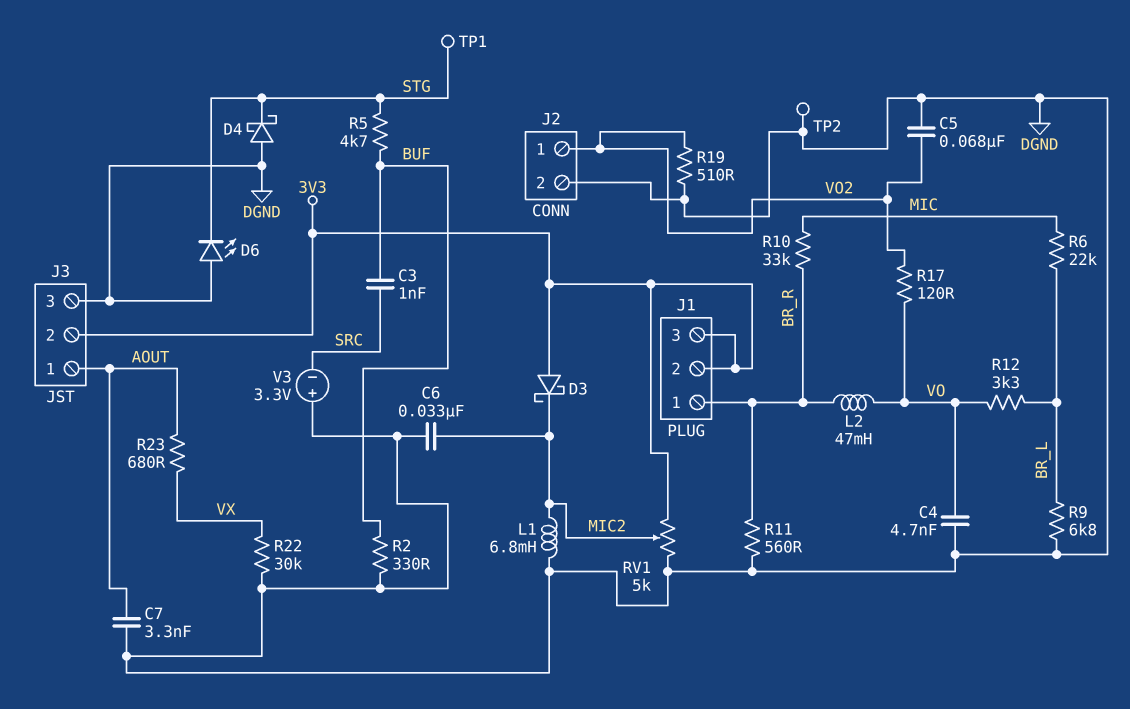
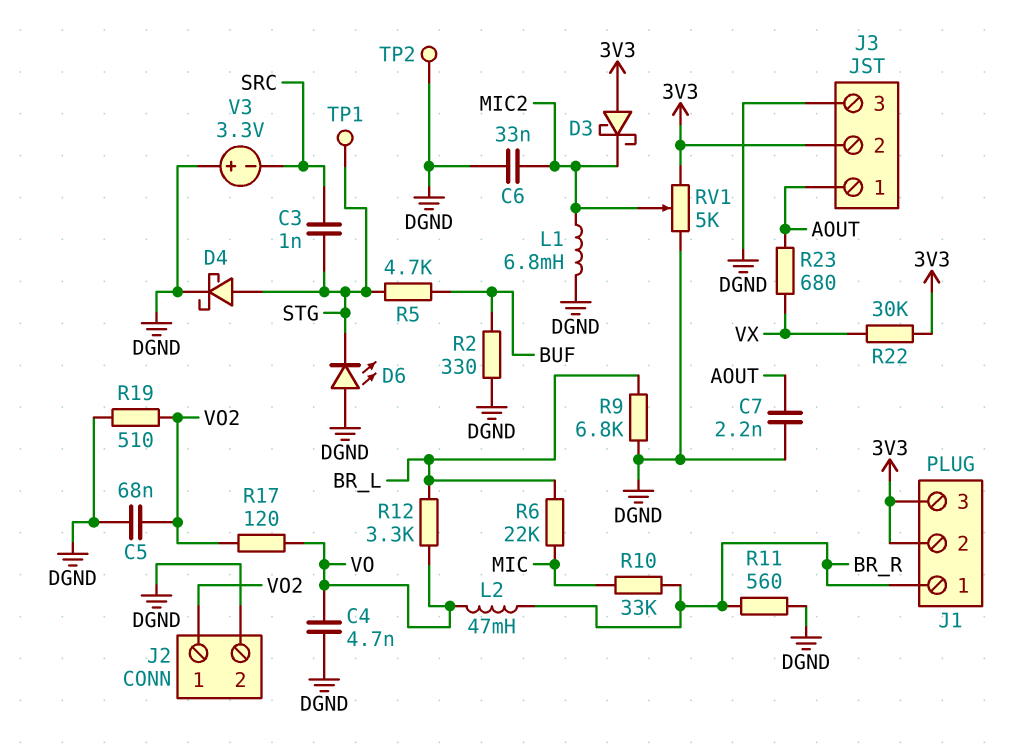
C3: 1nF (BUF, SRC) -> 1nF (SRC, STG)
C7: 3.3nF (AOUT, DGND) -> 2.2nF (AOUT, DGND)
D4: schottky (A DGND, K STG) -> schottky (A STG, K DGND)
R22: 30k (DGND, VX) -> 30k (3V3, VX)

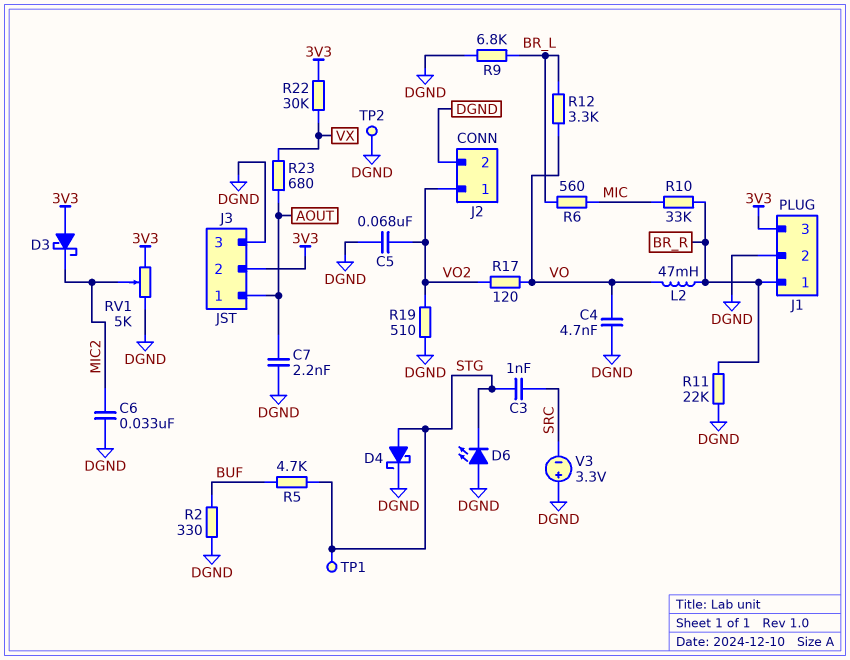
J1 pin 2: 3V3 -> DGND
L1: 6.8mH (DGND, MIC2) -> none
R6: 22k (BR_L, MIC) -> 560 (BR_L, MIC)
R11: 560 (BR_R, DGND) -> 22k (BR_R, DGND)

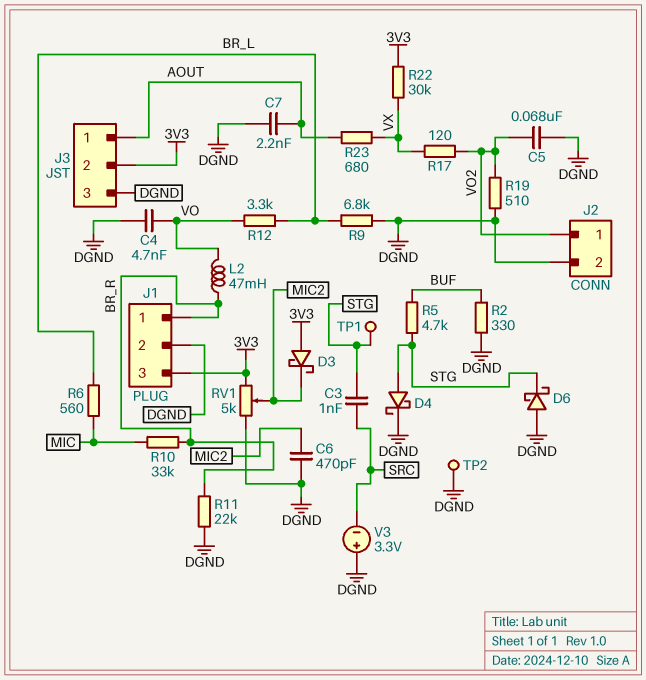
C6: 33nF (DGND, MIC2) -> 470pF (DGND, MIC2)
D6: LED (A DGND, K STG) -> schottky (A DGND, K STG)
R17: 120 (VO, VO2) -> 120 (VO2, VX)

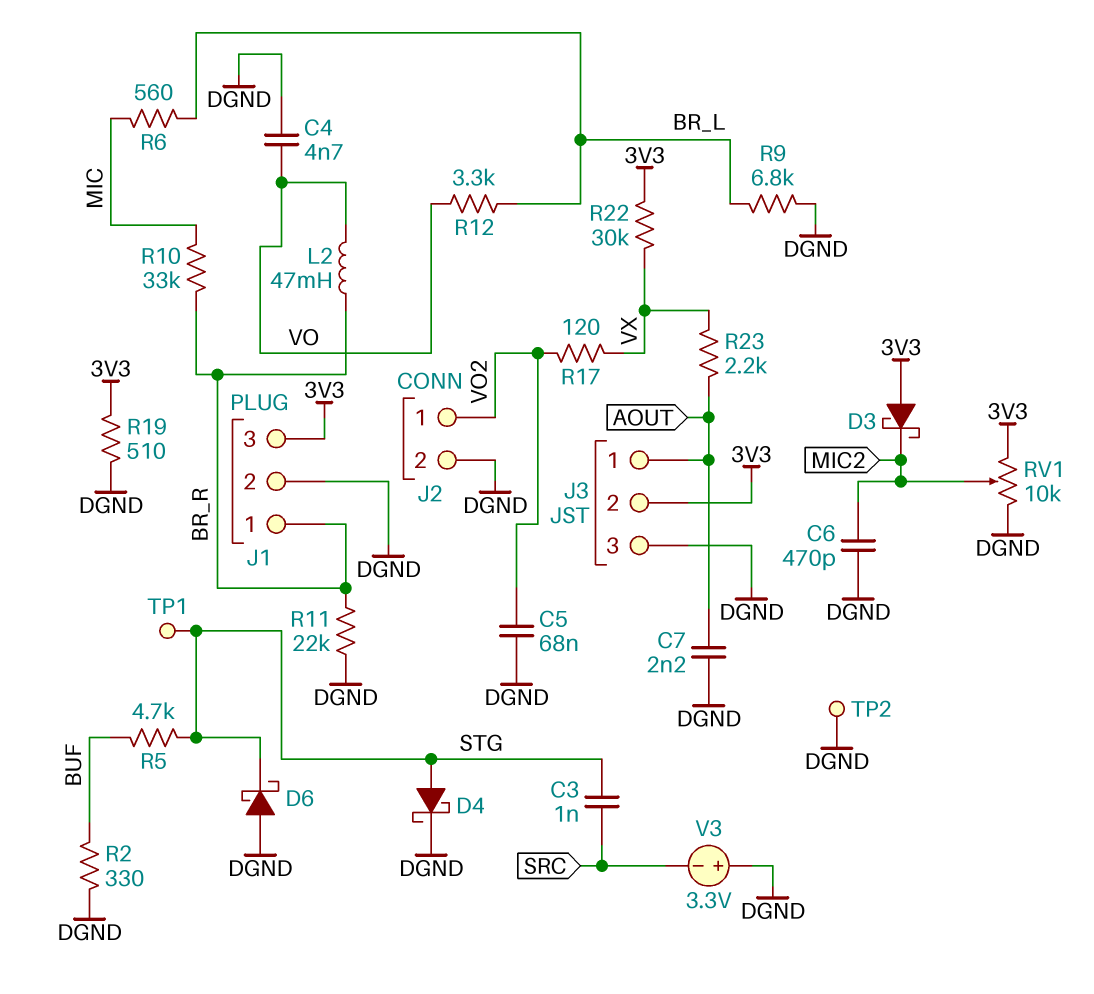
R19: 510 (DGND, VO2) -> 510 (3V3, DGND)
R23: 680 (AOUT, VX) -> 2.2k (AOUT, VX)
RV1: 5k (3V3, DGND, wiper MIC2) -> 10k (3V3, DGND, wiper MIC2)

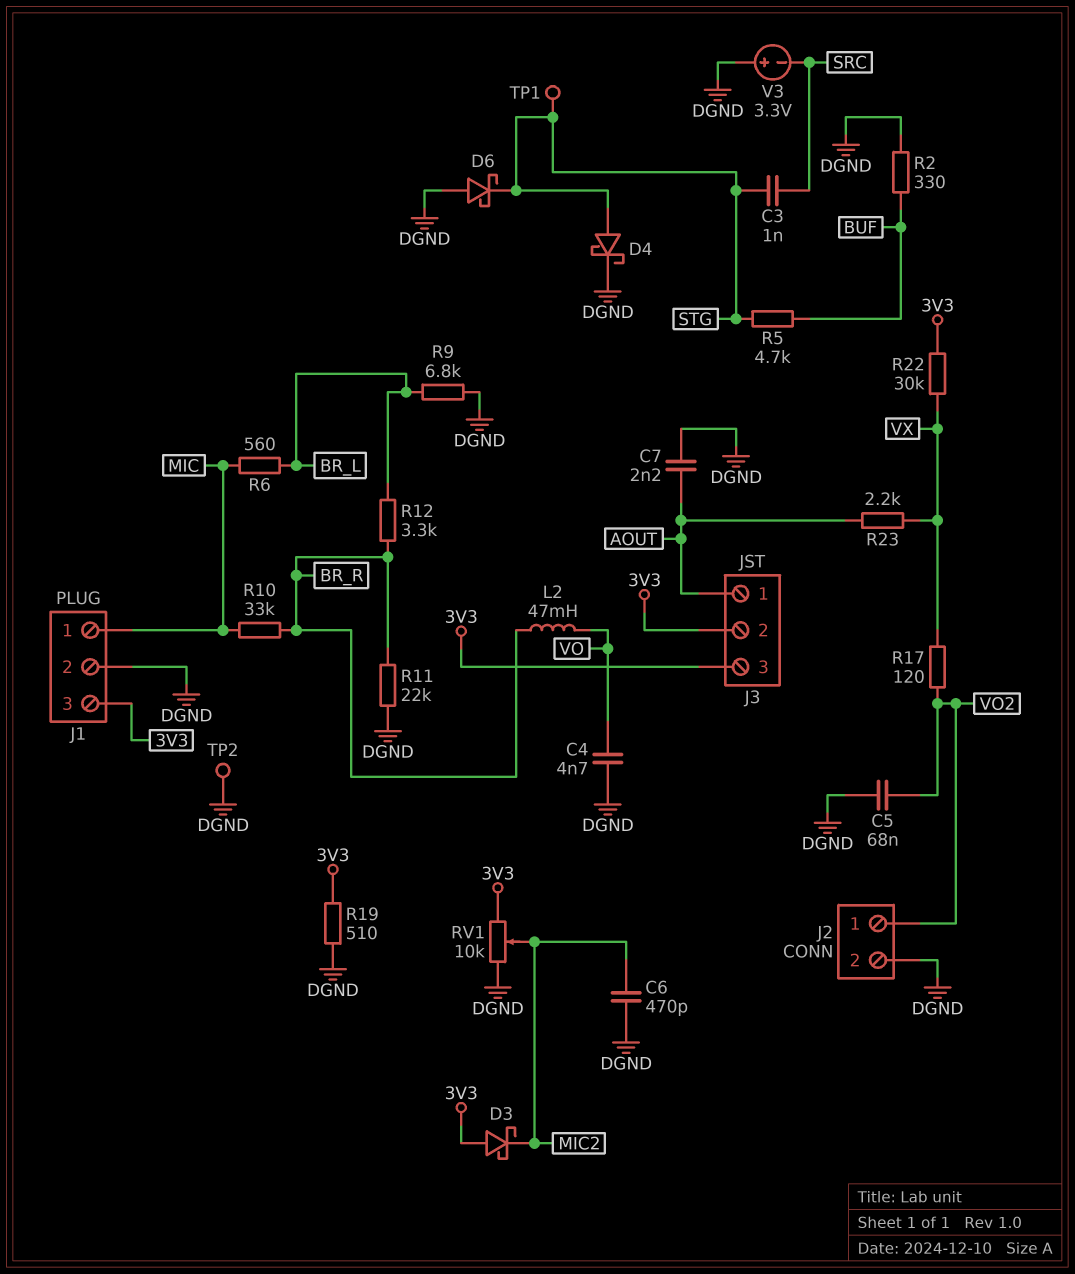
J1 pin 1: BR_R -> MIC
J3 pin 3: DGND -> 3V3
R12: 3.3k (BR_L, VO) -> 3.3k (BR_L, BR_R)

